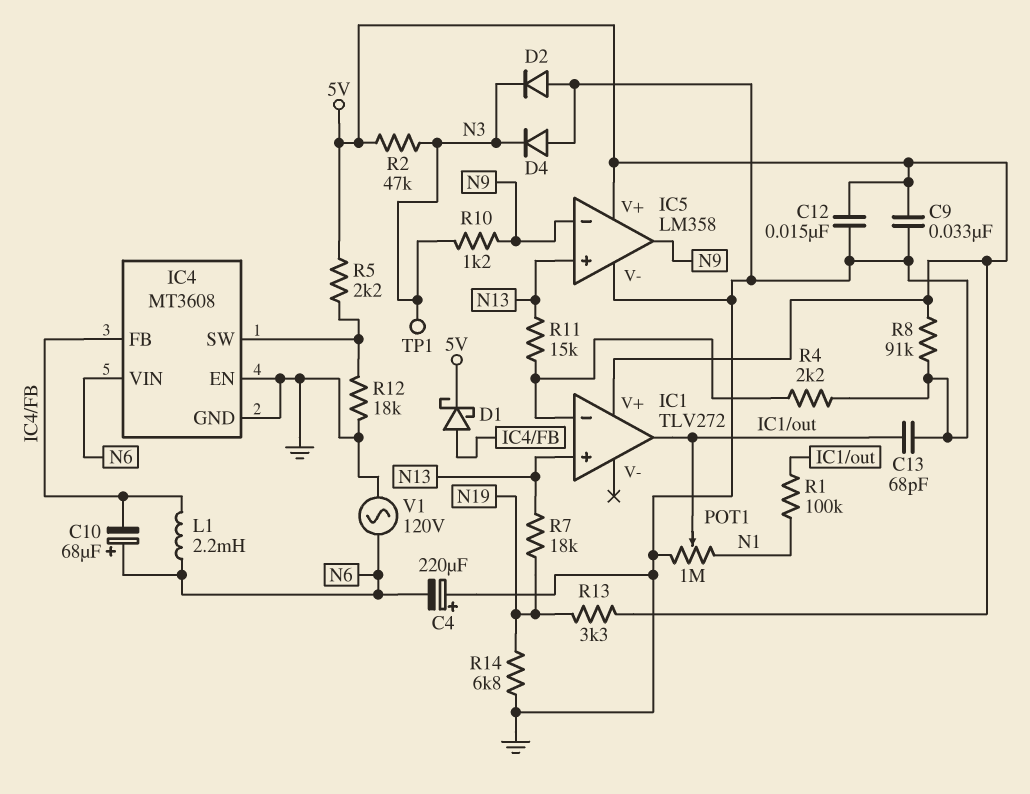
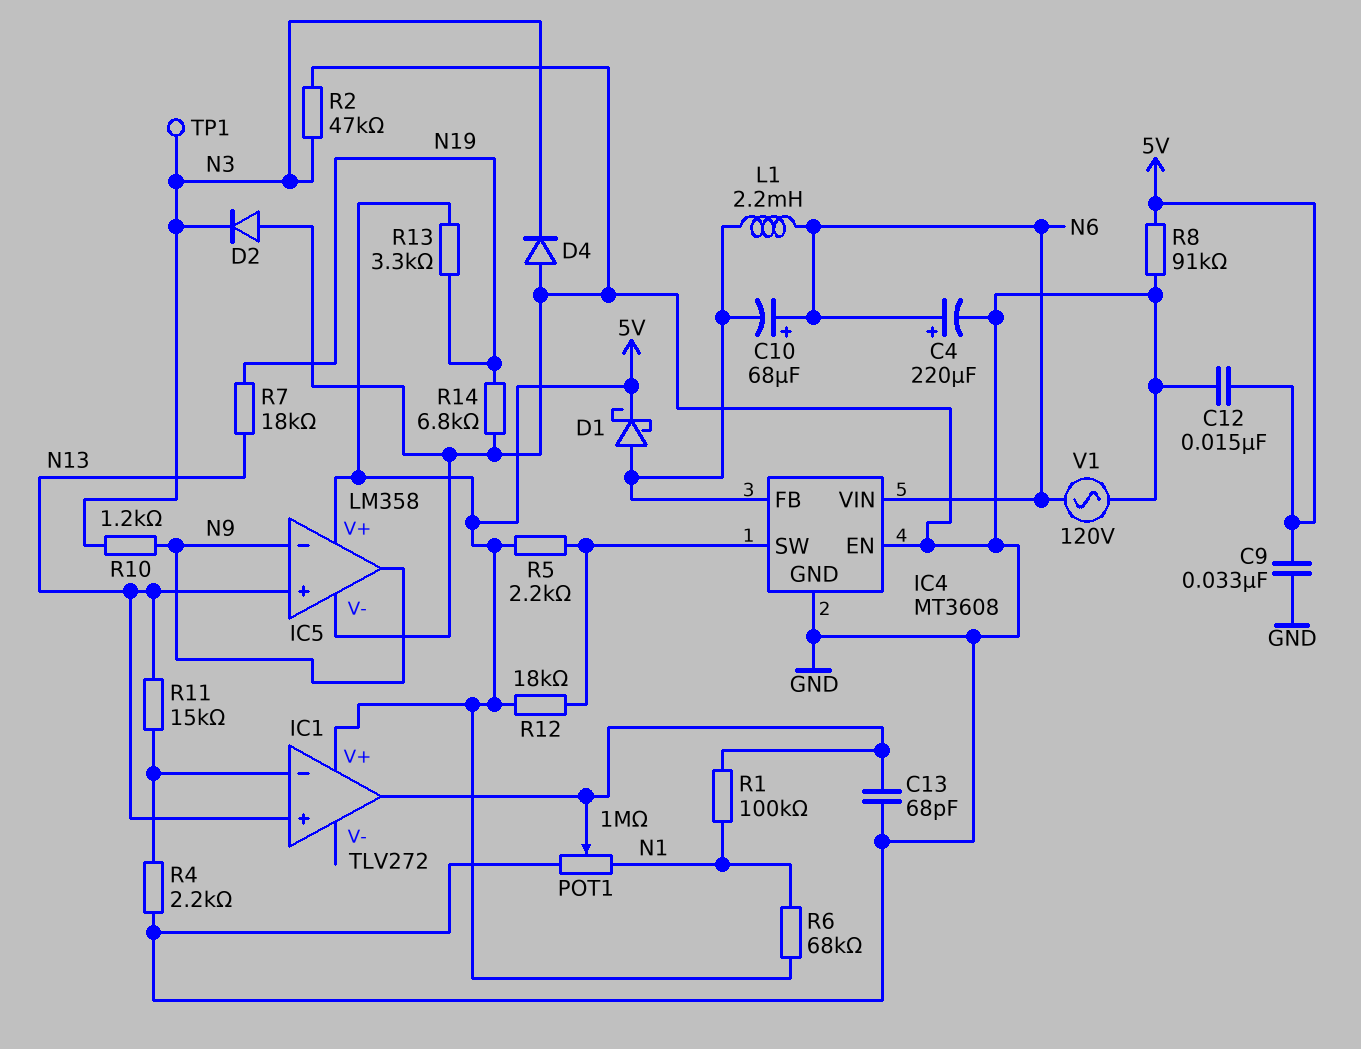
C4: 220uF (plus GND, minus N6) -> 220uF (plus N6, minus GND)
R2: 47k (5V, N3) -> 47k (GND, N3)
R6: none -> 68k (5V, N1)
R12: 18k (GND, IC4/SW) -> 18k (5V, IC4/SW)

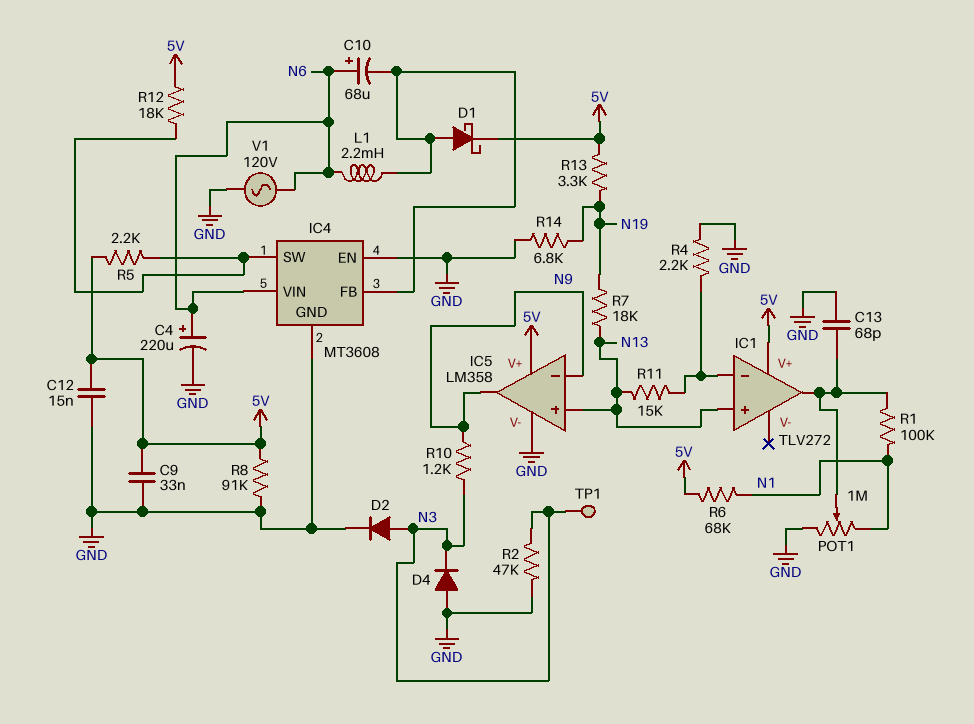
D2: diode (A GND, K N3) -> diode (A N3, K GND)

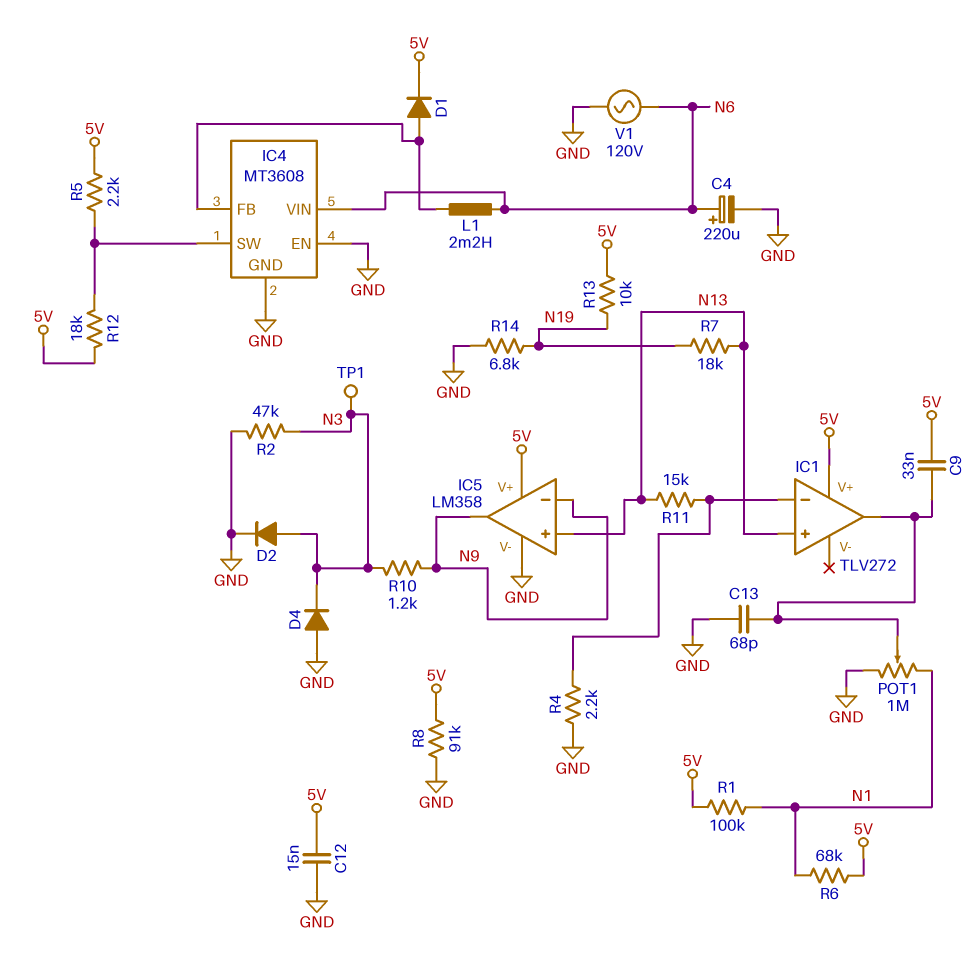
C9: 33nF (5V, GND) -> 33nF (5V, IC1/out)
C10: 68uF (plus N6, minus IC4/FB) -> none
D1: schottky (A IC4/FB, K 5V) -> diode (A IC4/FB, K 5V)
R1: 100k (IC1/out, N1) -> 100k (5V, N1)
R13: 3.3k (5V, N19) -> 10k (5V, N19)

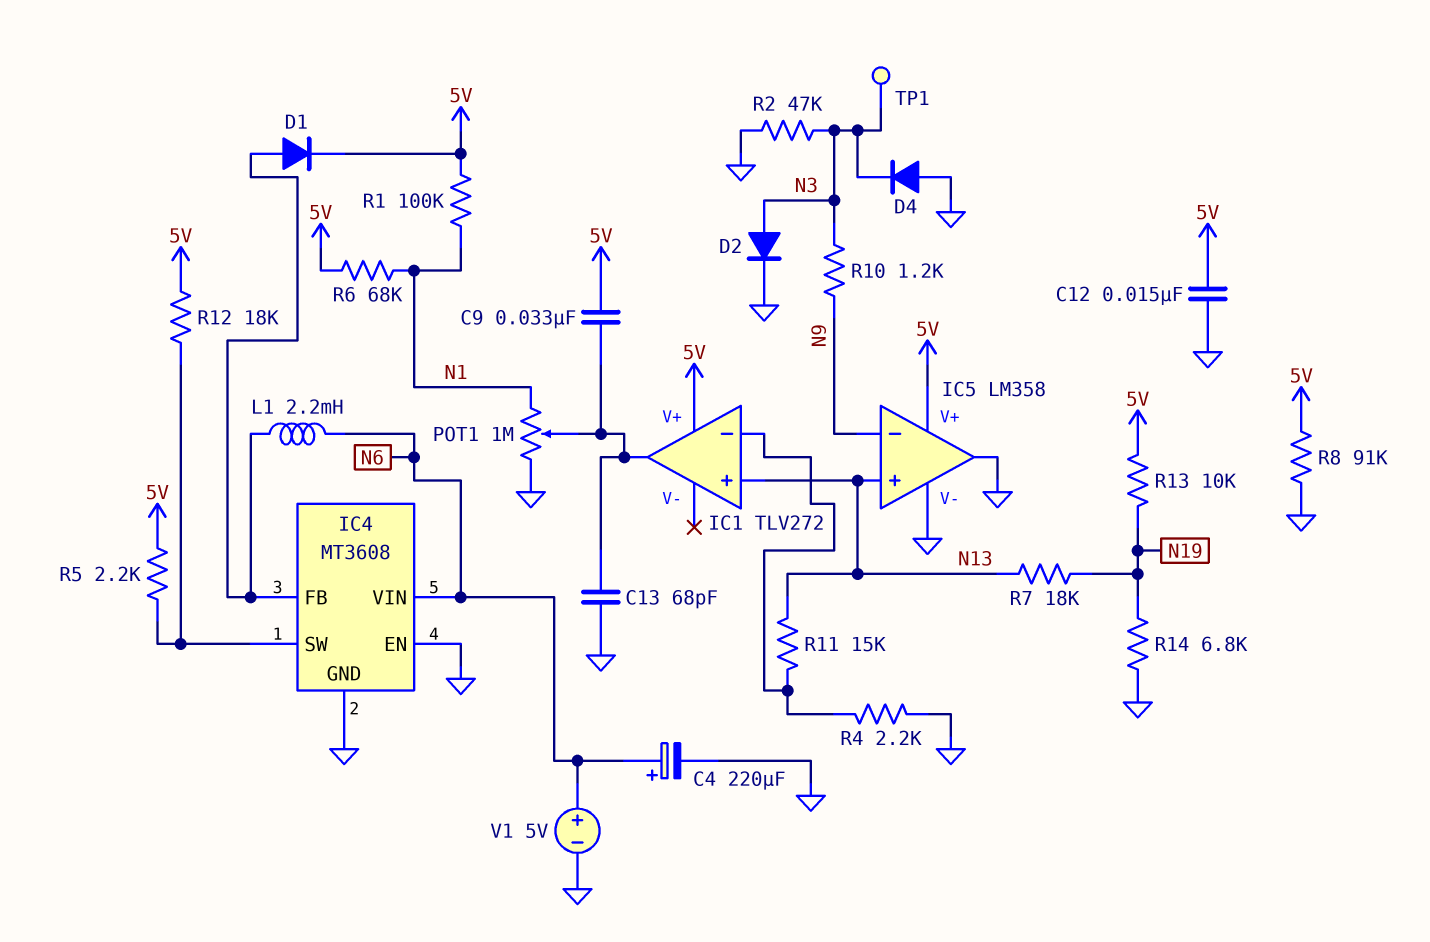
IC5 pin out: N9 -> GND
V1: AC 120V (GND, N6) -> 5V (plus N6, minus GND)

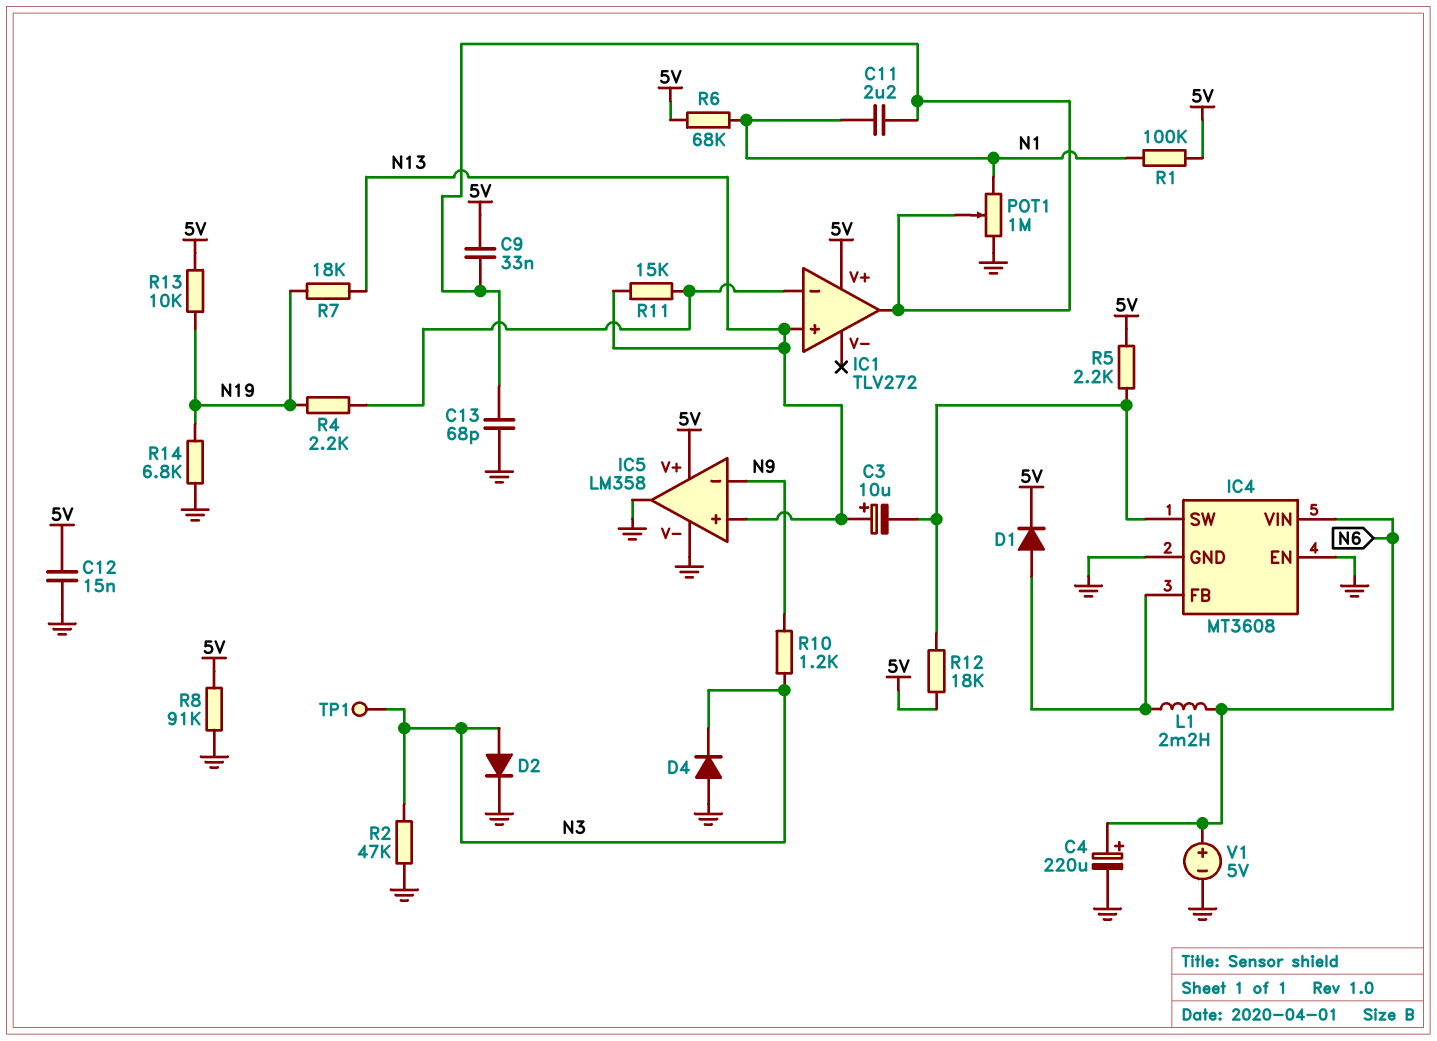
C3: none -> 10uF (plus N13, minus IC4/SW)
C11: none -> 2.2uF (IC1/out, N1)
R4: 2.2k (GND, IC1/in-) -> 2.2k (IC1/in-, N19)

